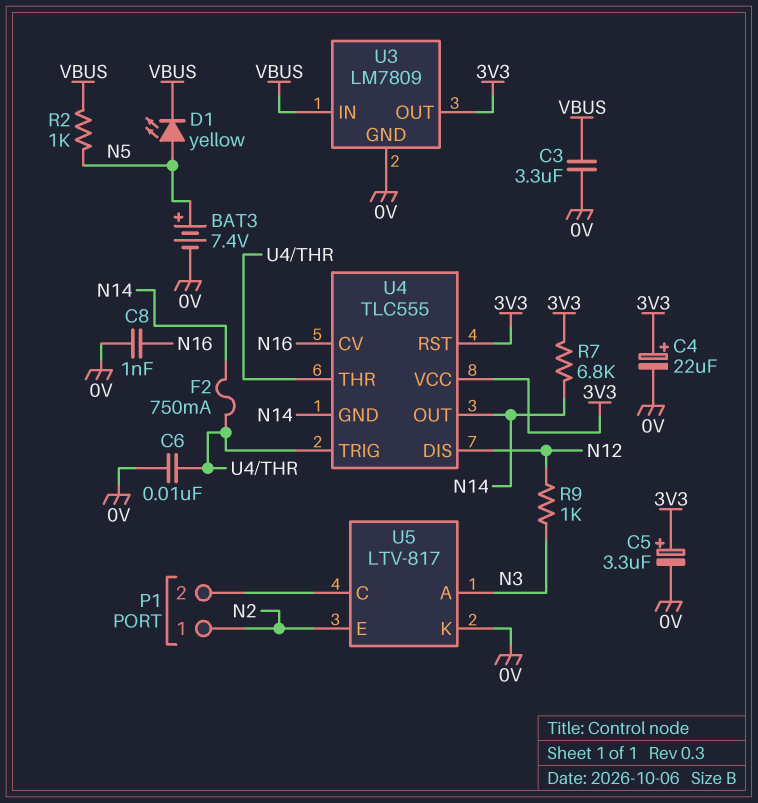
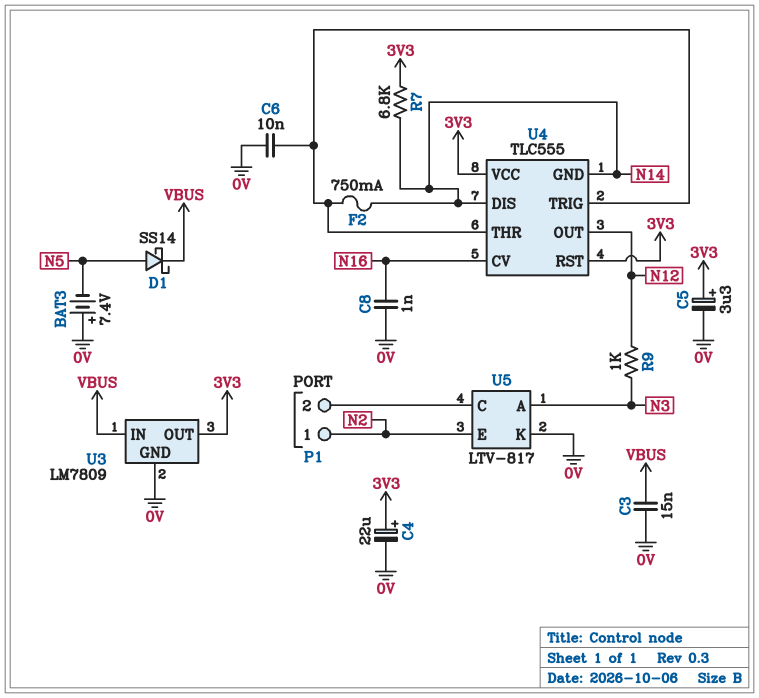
BAT3: 7.4V (plus N5, minus 0V) -> 7.4V (plus 0V, minus N5)
C3: 3.3uF (0V, VBUS) -> 15nF (0V, VBUS)
D1: LED yellow (A N5, K VBUS) -> schottky SS14 (A N5, K VBUS)
R2: 1k (N5, VBUS) -> none
U4 pin DIS: N12 -> N14
U4 pin OUT: N14 -> N12

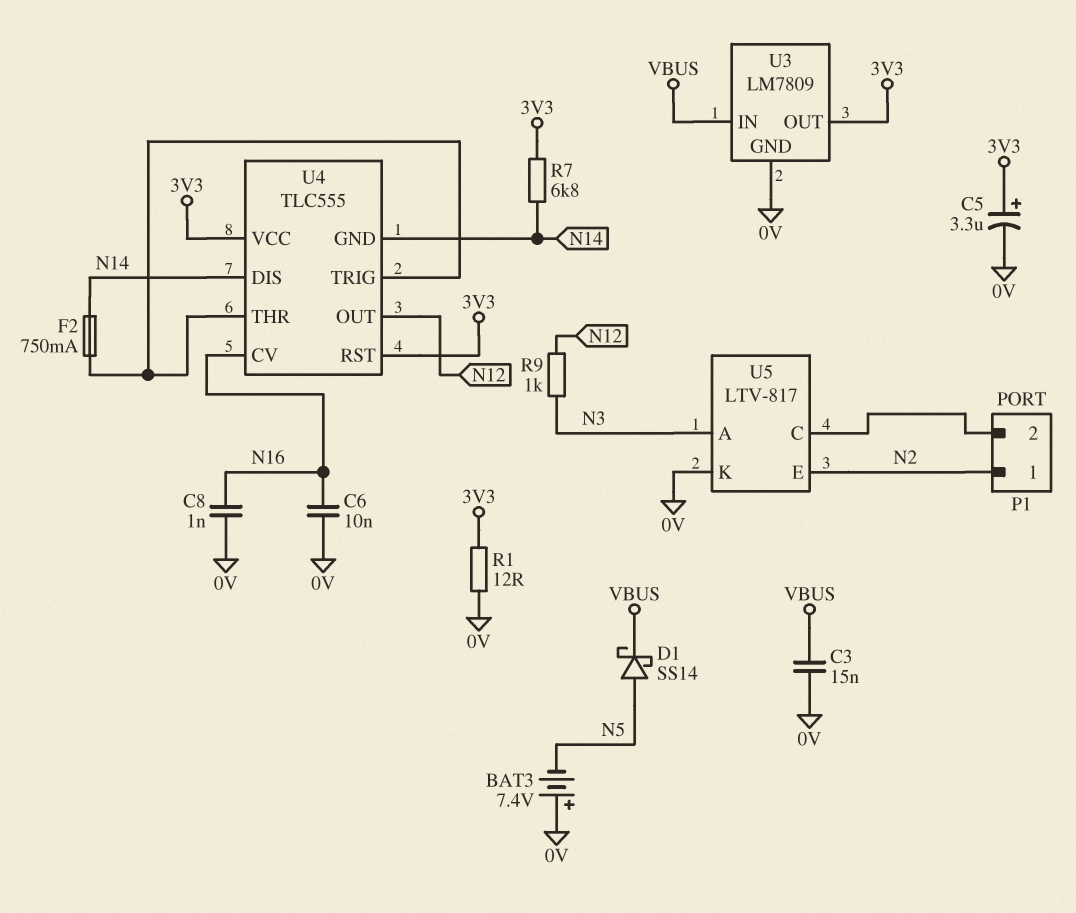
C4: 22uF (plus 3V3, minus 0V) -> none
C6: 10nF (0V, U4/THR) -> 10nF (0V, N16)
R1: none -> 12 (0V, 3V3)

